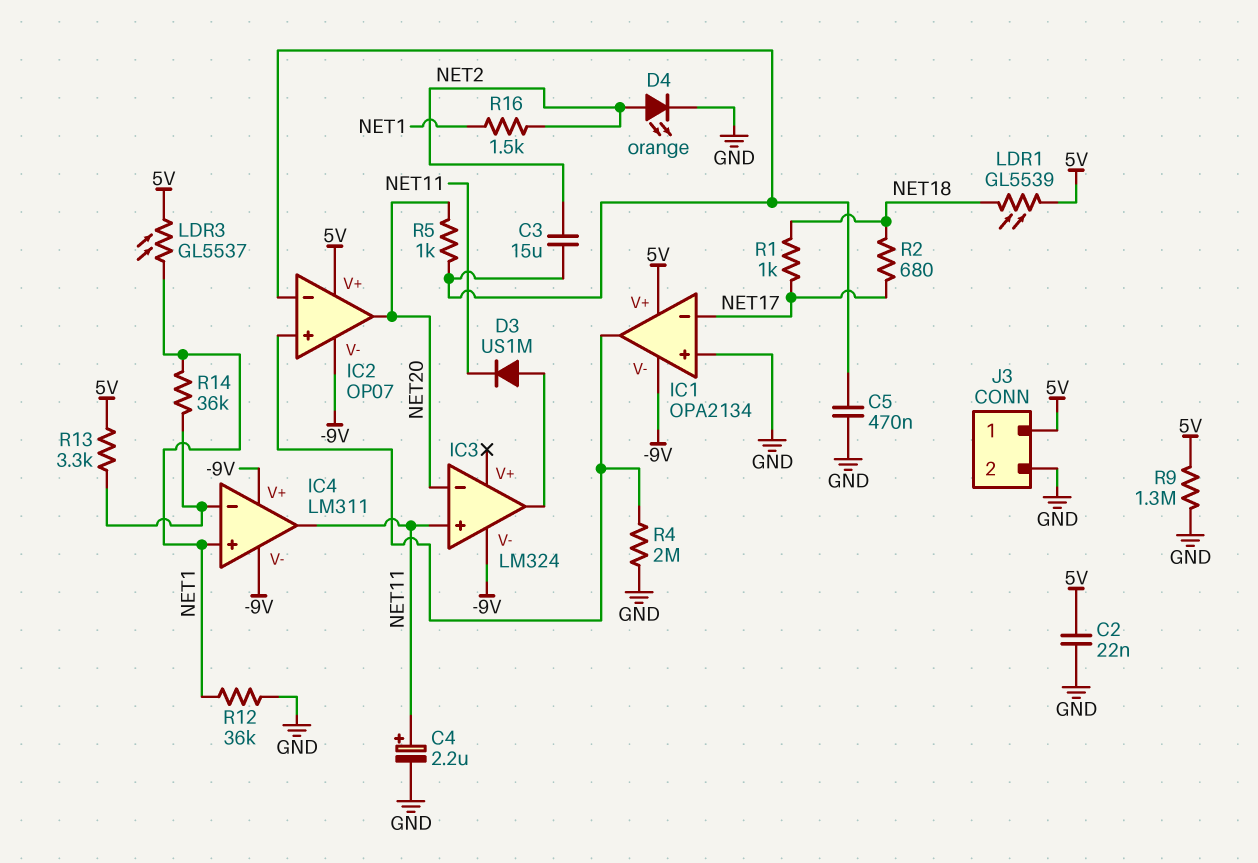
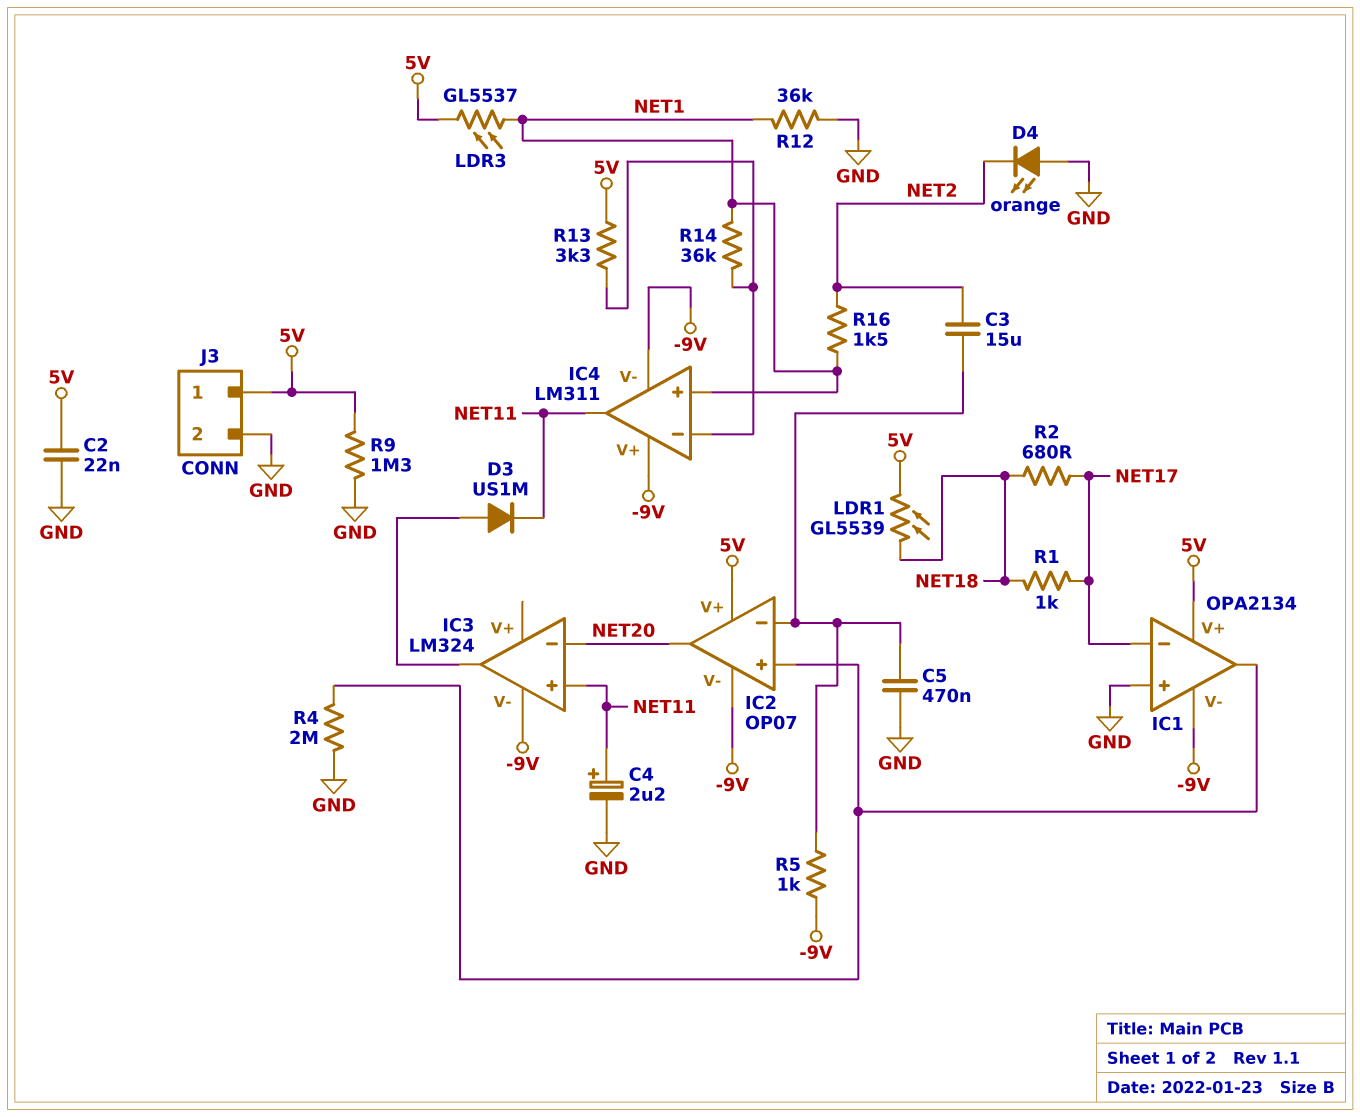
D4: LED orange (A NET2, K GND) -> LED orange (A GND, K NET2)
R5: 1k (IC2/in-, NET20) -> 1k (-9V, IC2/in-)

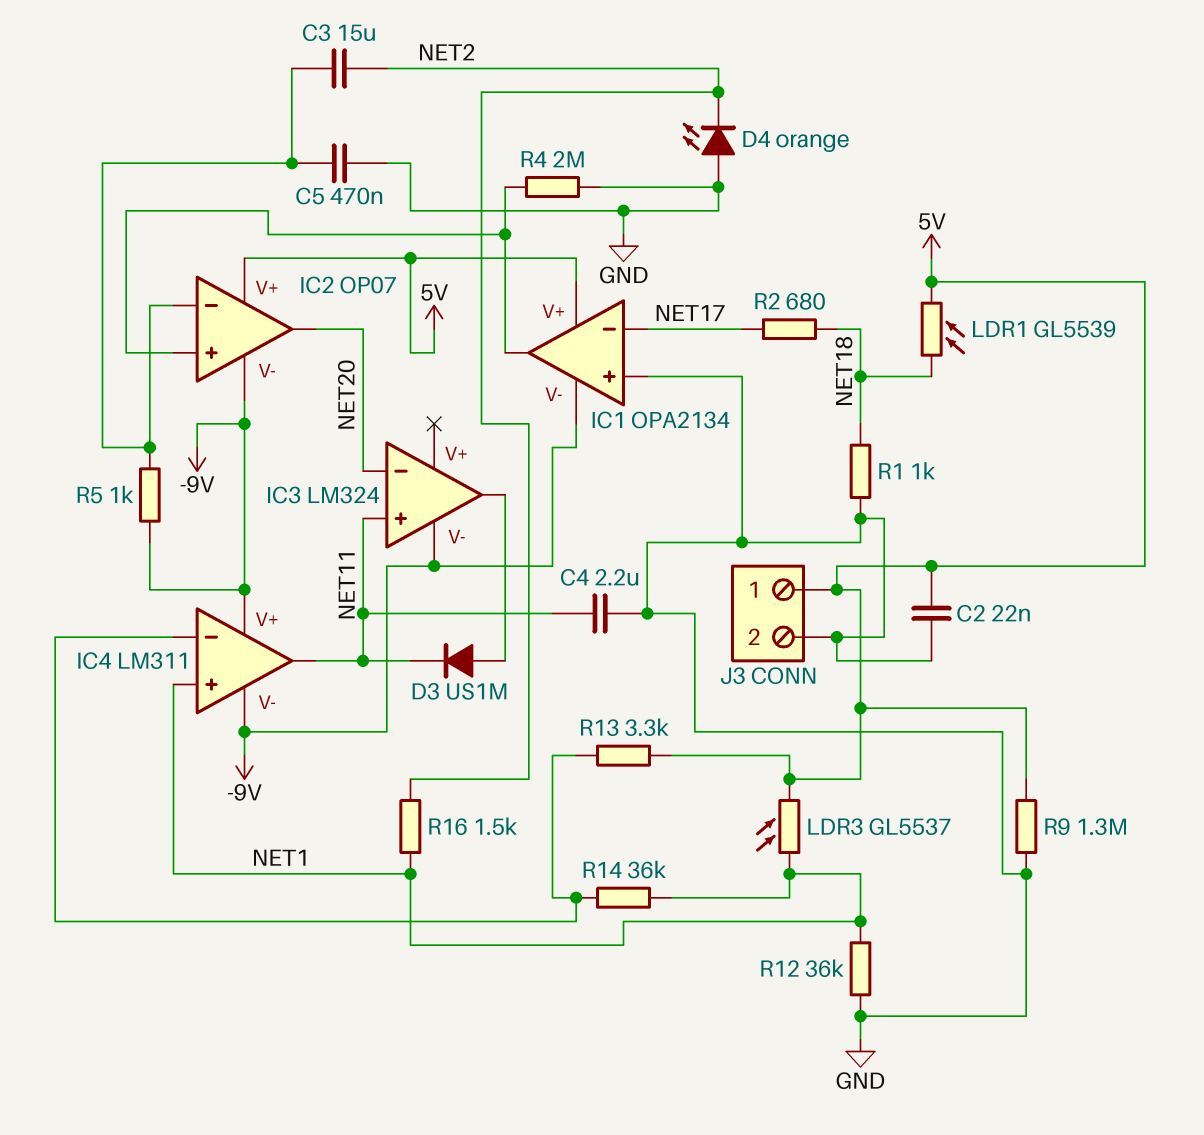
C4: 2.2uF (plus NET11, minus GND) -> 2.2uF (GND, NET11)
R1: 1k (NET17, NET18) -> 1k (GND, NET18)

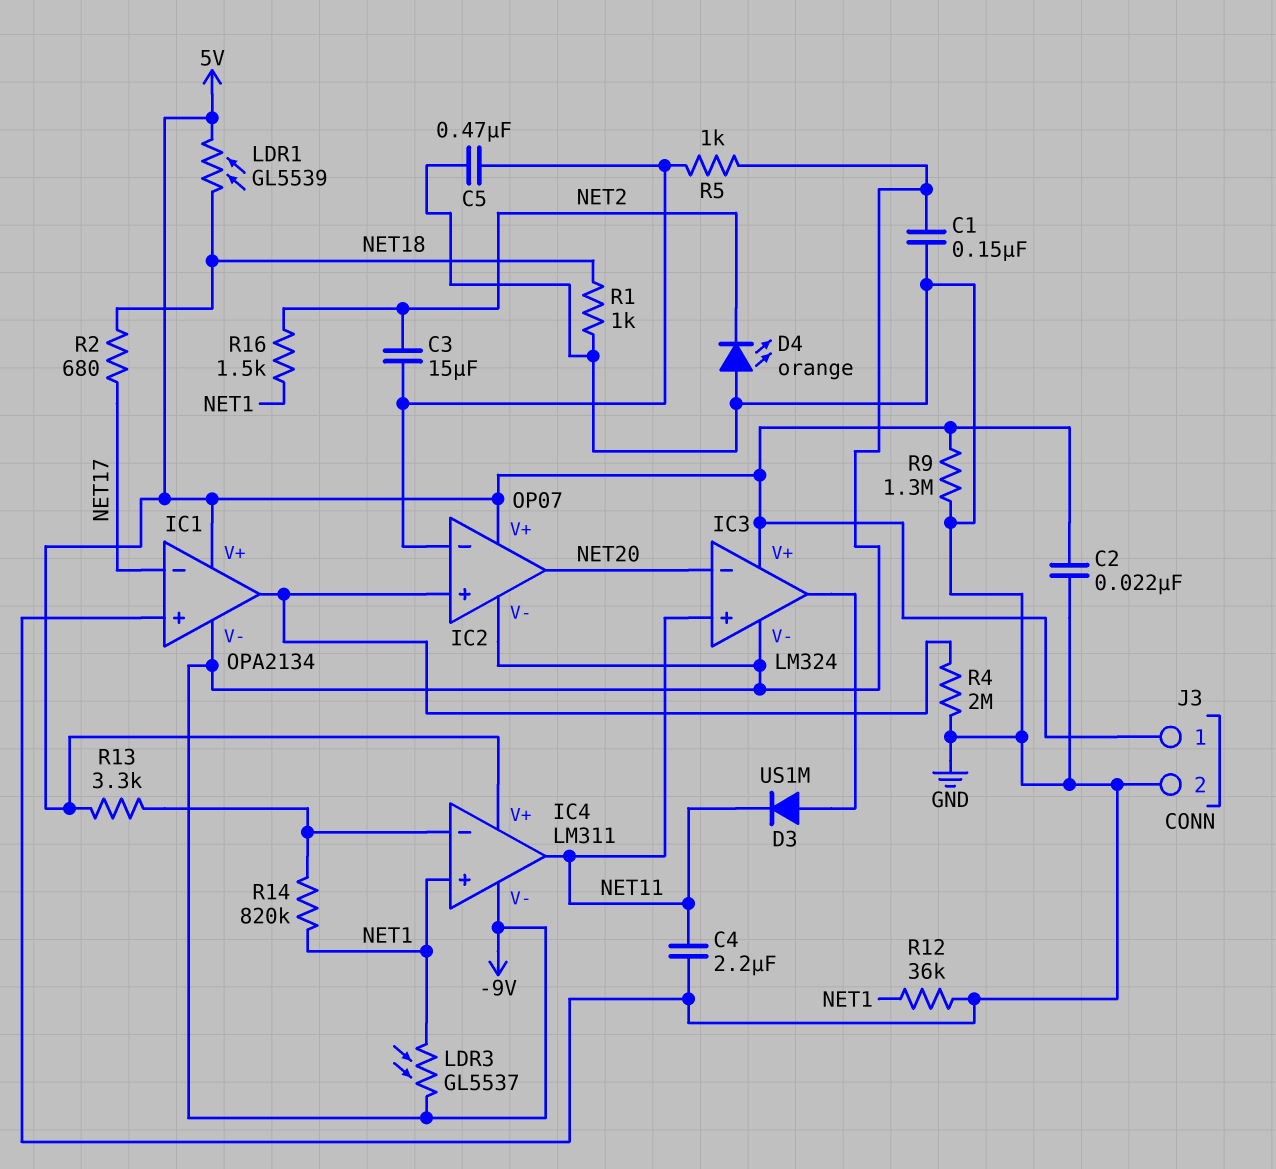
C1: none -> 150nF (-9V, GND)
IC3 pin V+: none -> 5V
IC4 pin V+: -9V -> 5V
LDR3: GL5537 (5V, NET1) -> GL5537 (-9V, NET1)
R14: 36k (IC4/in-, NET1) -> 820k (IC4/in-, NET1)

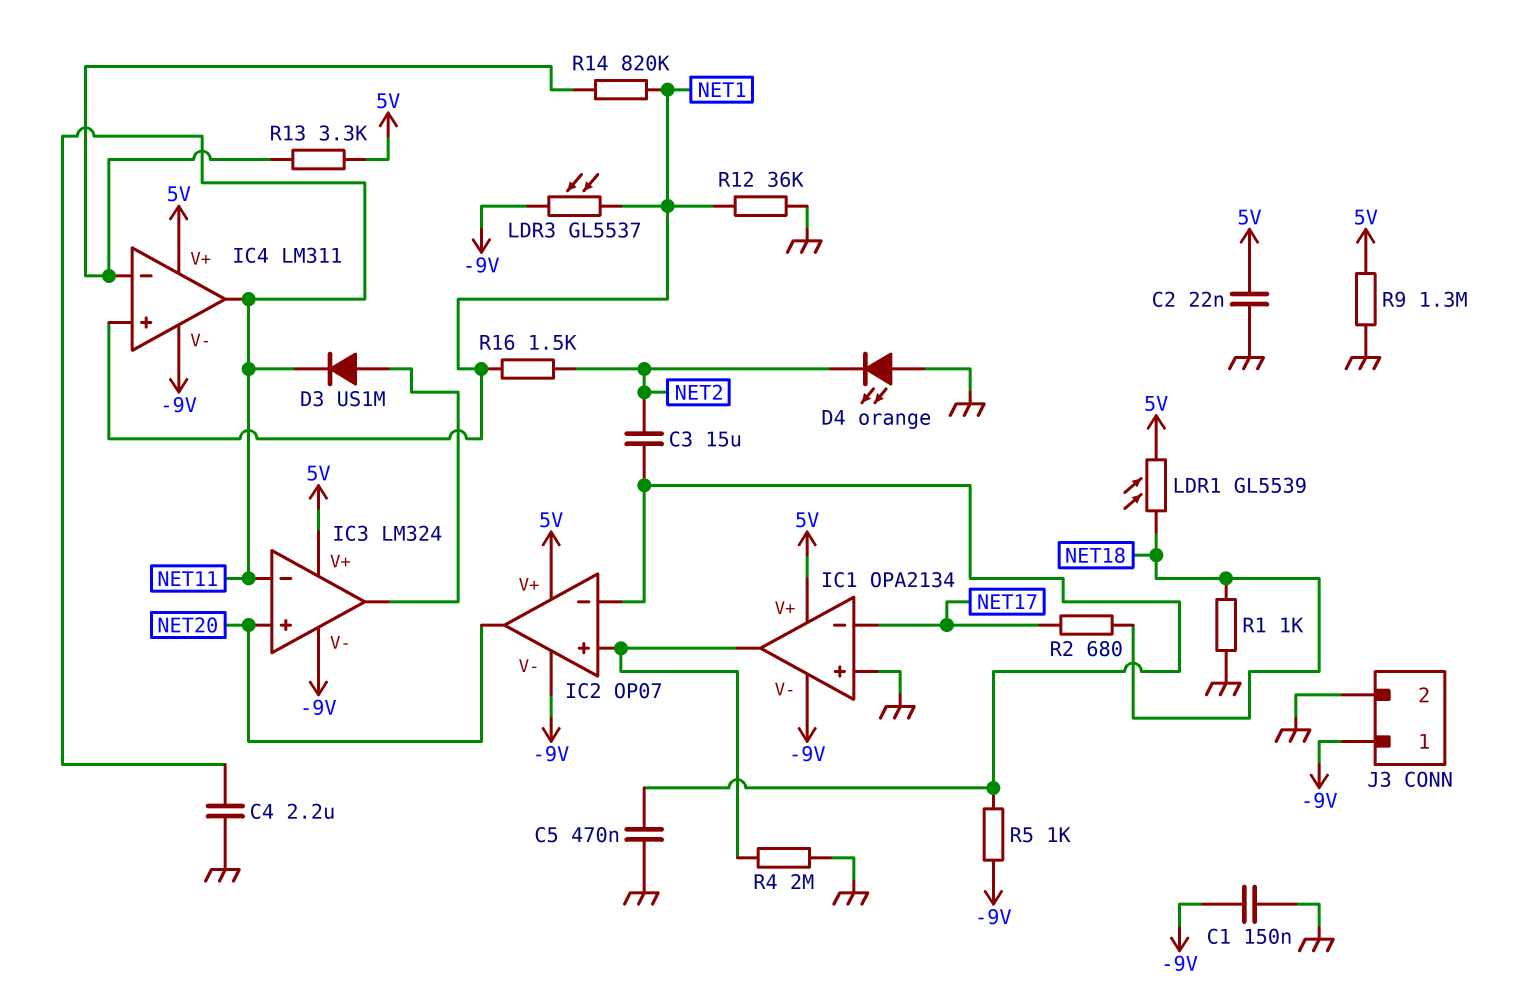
IC3 pin in+: NET11 -> NET20
IC3 pin in-: NET20 -> NET11
J3 pin 1: 5V -> -9V

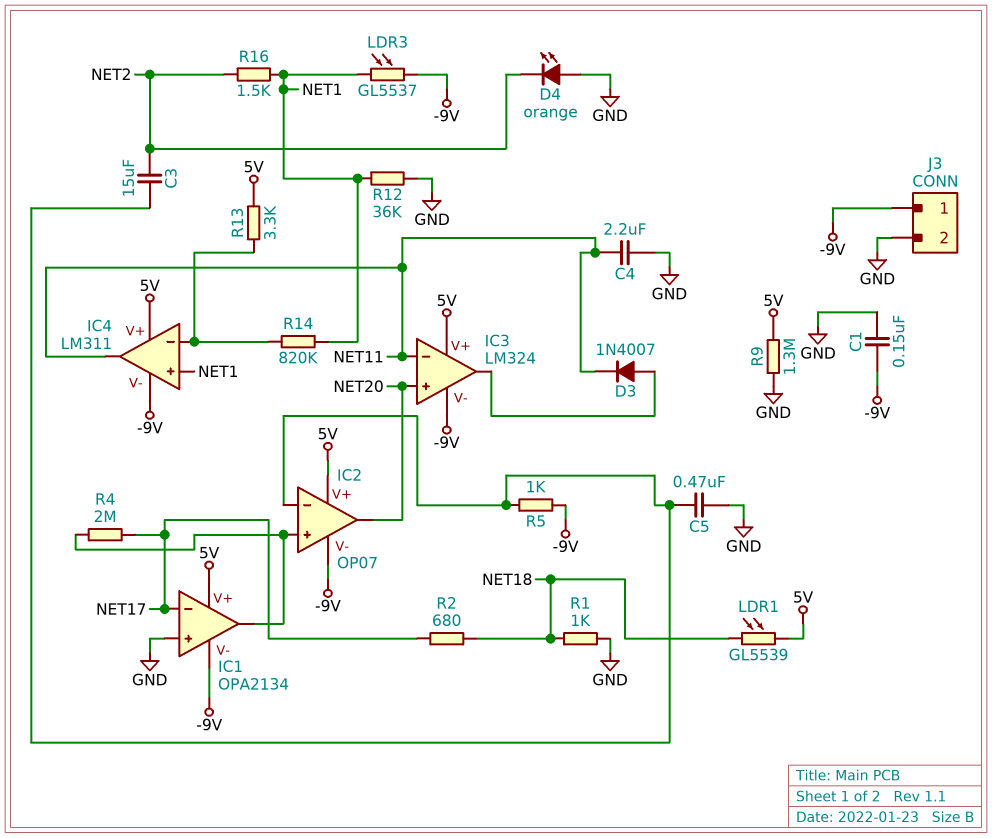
C2: 22nF (5V, GND) -> none
D3: diode US1M (A IC3/out, K NET11) -> diode 1N4007 (A IC3/out, K NET11)
R4: 2M (GND, IC1/out) -> 2M (IC1/out, NET17)

